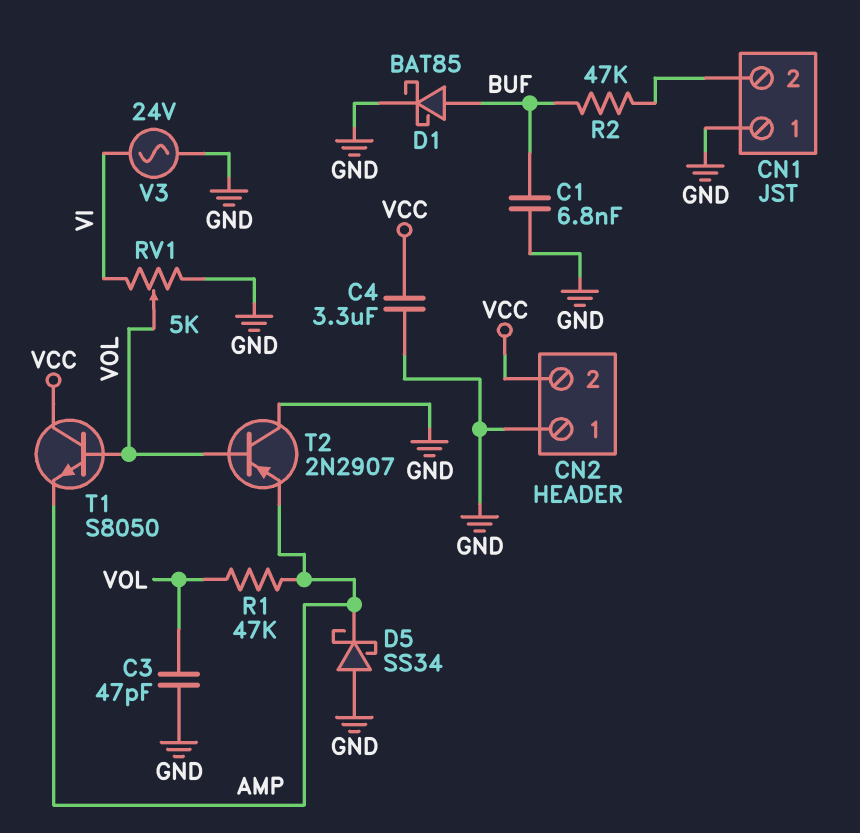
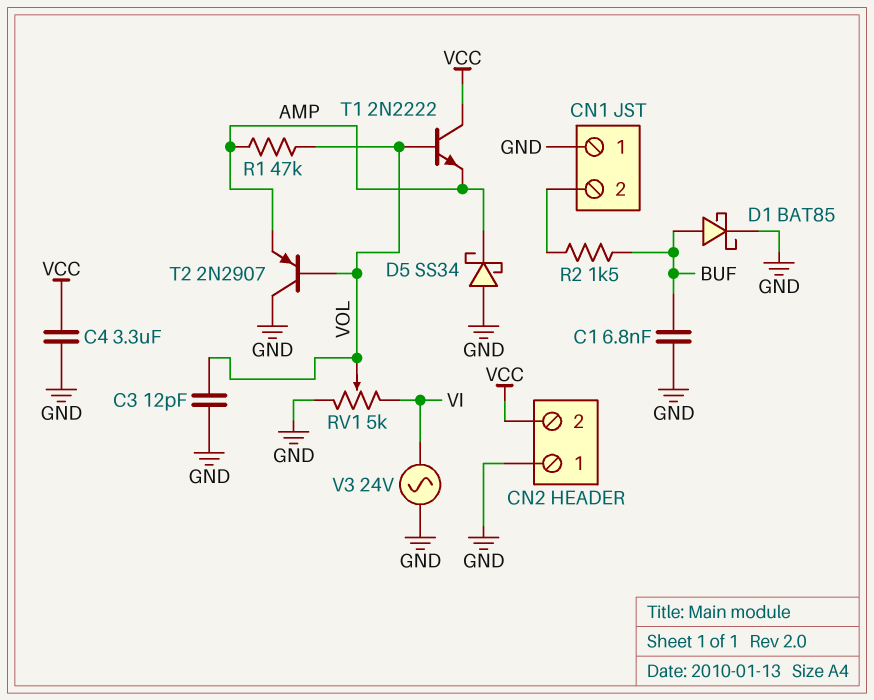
C3: 47pF (GND, VOL) -> 12pF (GND, VOL)
R2: 47k (BUF, CN1/2) -> 1.5k (BUF, CN1/2)
T1: NPN S8050 (B VOL, C VCC, E AMP) -> NPN 2N2222 (B VOL, C VCC, E AMP)

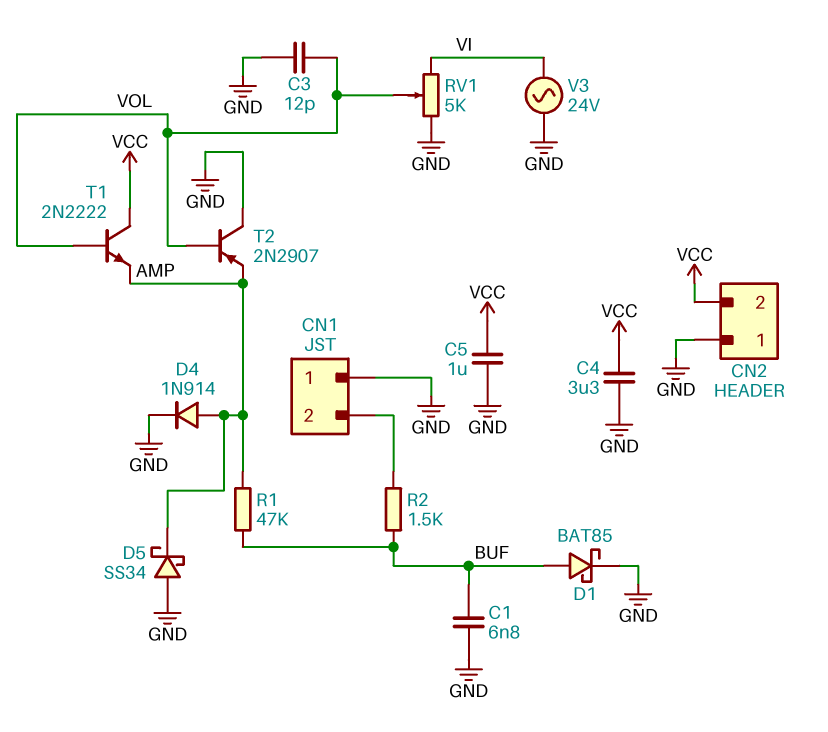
C5: none -> 1uF (GND, VCC)
D4: none -> diode 1N914 (A AMP, K GND)
R1: 47k (AMP, VOL) -> 47k (AMP, BUF)

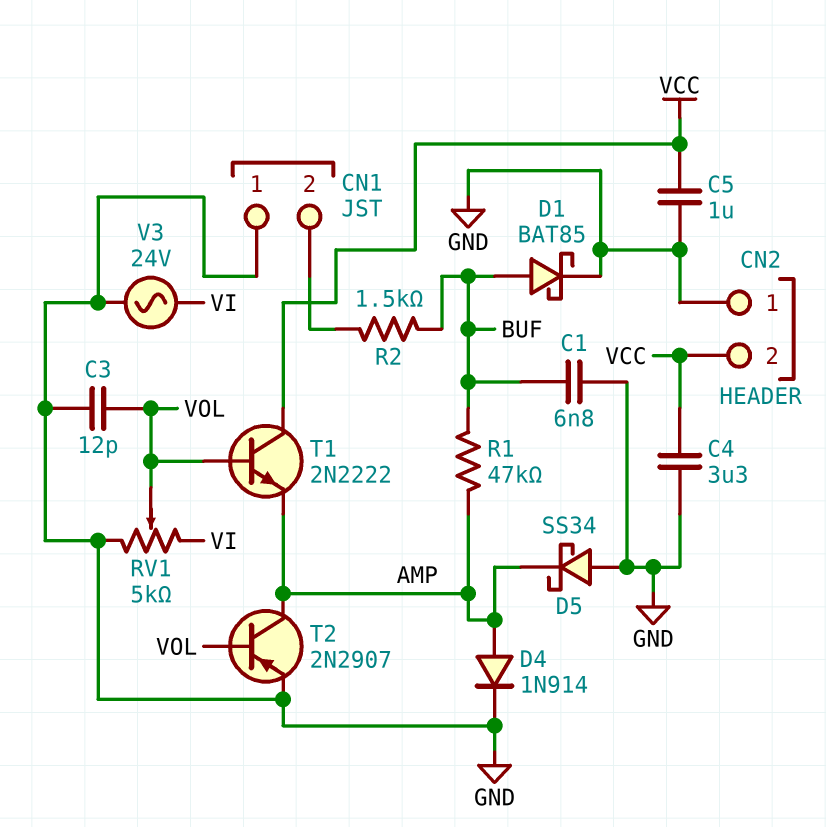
T2: PNP 2N2907 (B VOL, C GND, E AMP) -> PNP 2N2907 (B VOL, C AMP, E GND)

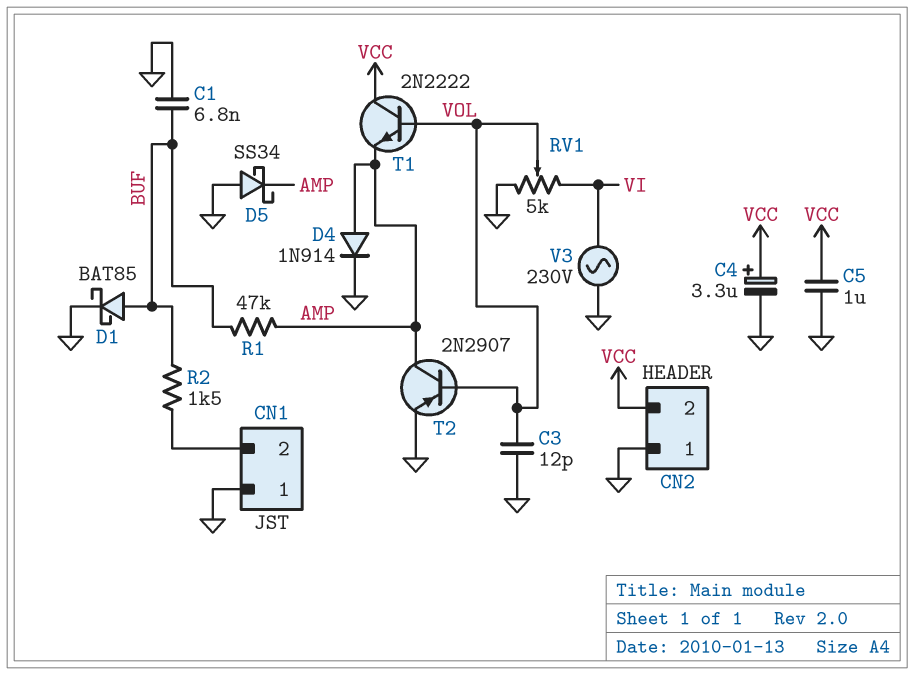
C4: 3.3uF (GND, VCC) -> 3.3uF (plus VCC, minus GND)
V3: AC 24V (GND, VI) -> AC 230V (GND, VI)

